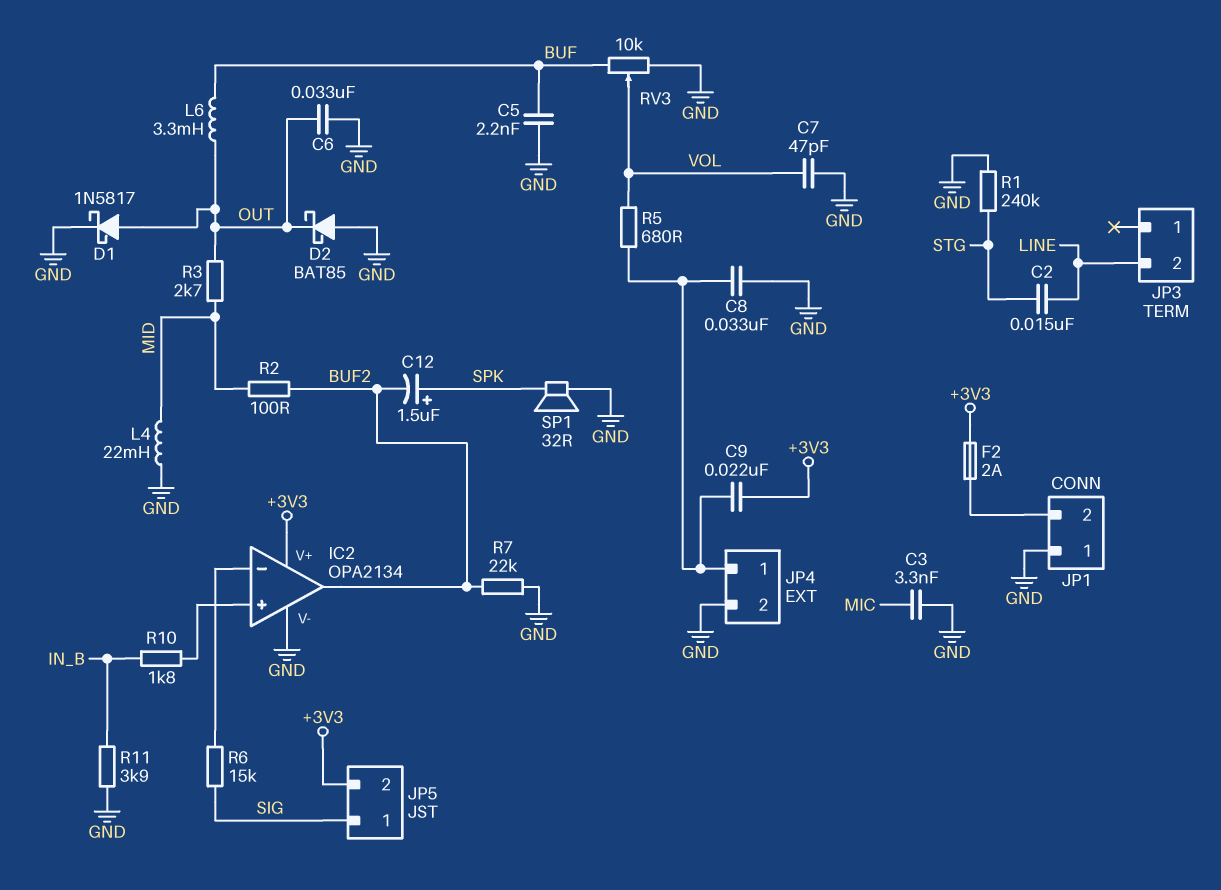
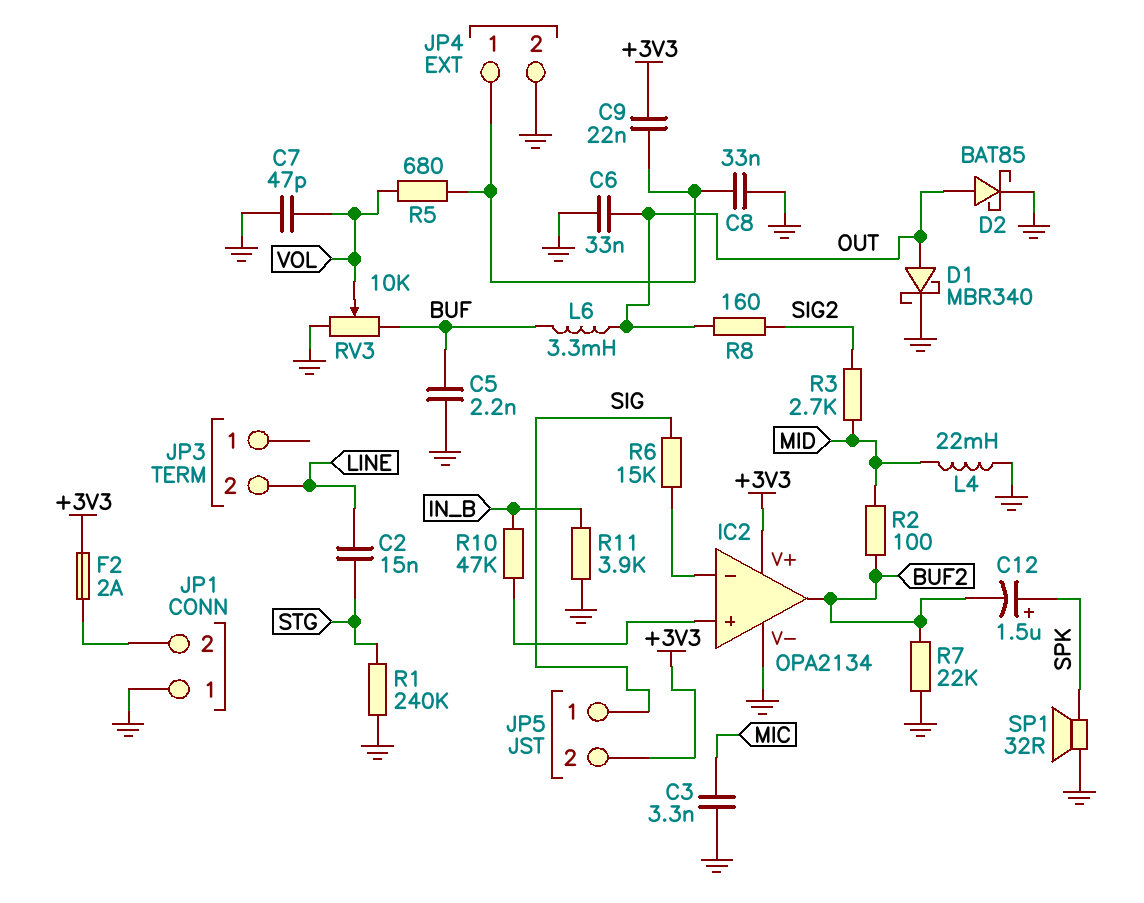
D1: schottky 1N5817 (A OUT, K GND) -> schottky MBR340 (A OUT, K GND)
D2: schottky BAT85 (A GND, K OUT) -> schottky BAT85 (A OUT, K GND)
R3: 2.7k (MID, OUT) -> 2.7k (MID, SIG2)
R8: none -> 160 (OUT, SIG2)
R10: 1.8k (IC2/in+, IN_B) -> 47k (IC2/in+, IN_B)

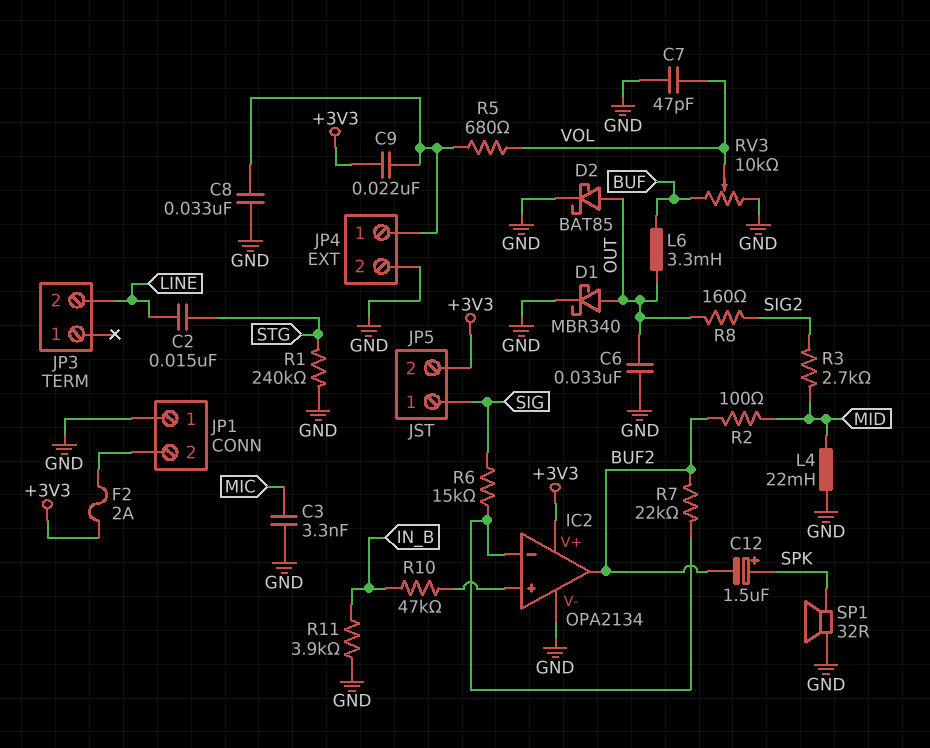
C5: 2.2nF (BUF, GND) -> none
R7: 22k (BUF2, GND) -> 22k (BUF2, IC2/in-)

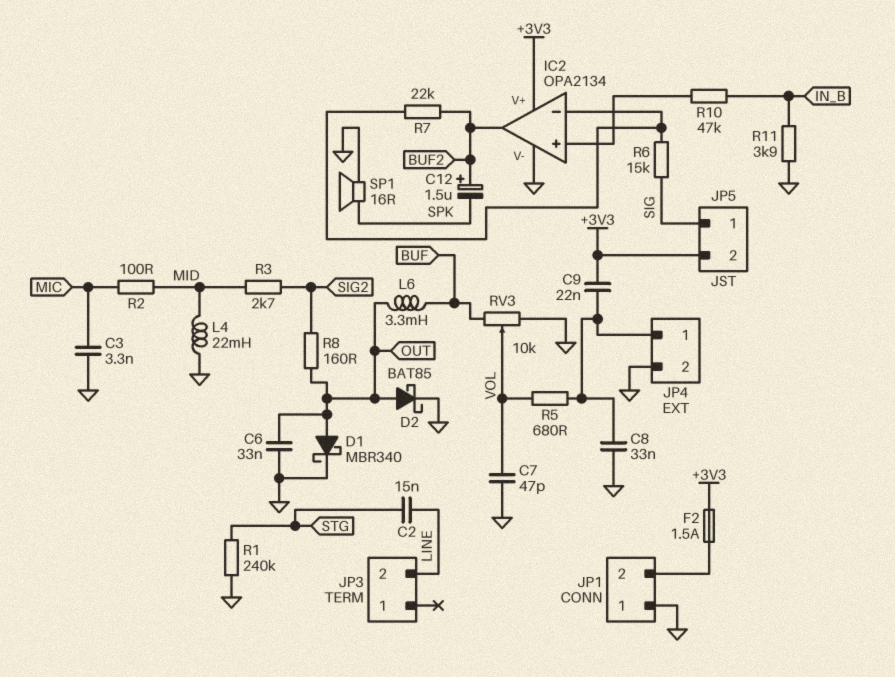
C12: 1.5uF (plus SPK, minus BUF2) -> 1.5uF (plus BUF2, minus SPK)
F2: 2A (+3V3, JP1/2) -> 1.5A (+3V3, JP1/2)
R2: 100 (BUF2, MID) -> 100 (MIC, MID)
SP1: speaker 32R (GND, SPK) -> speaker 16R (GND, SPK)

